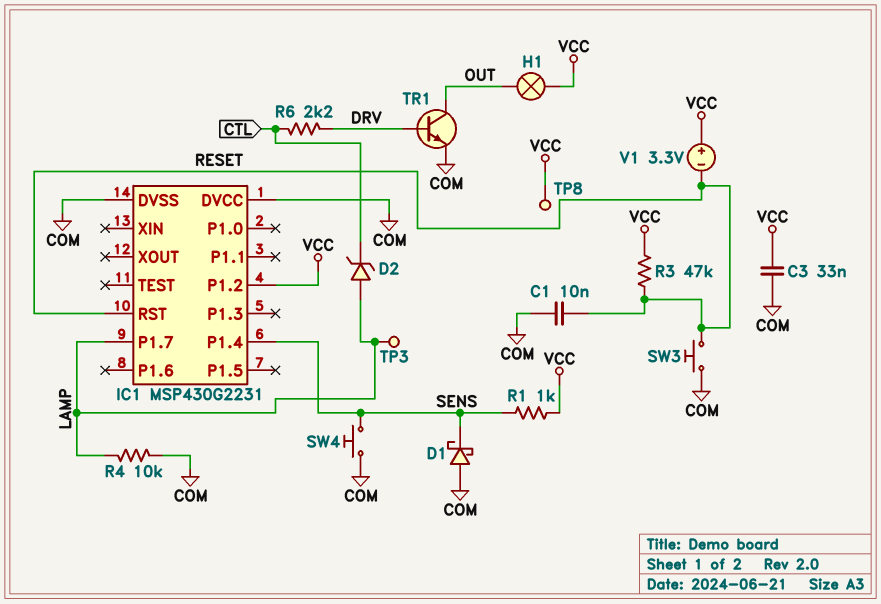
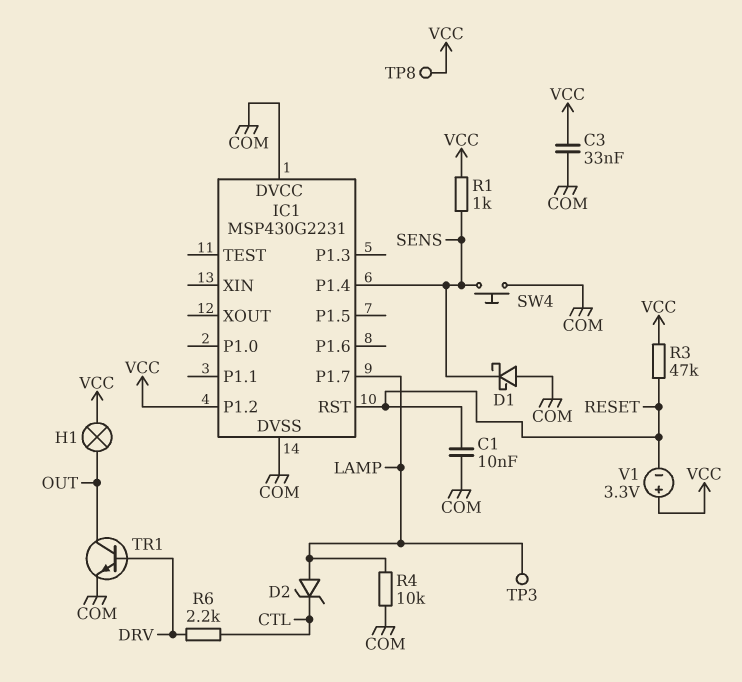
SW3: button (COM, RESET) -> none

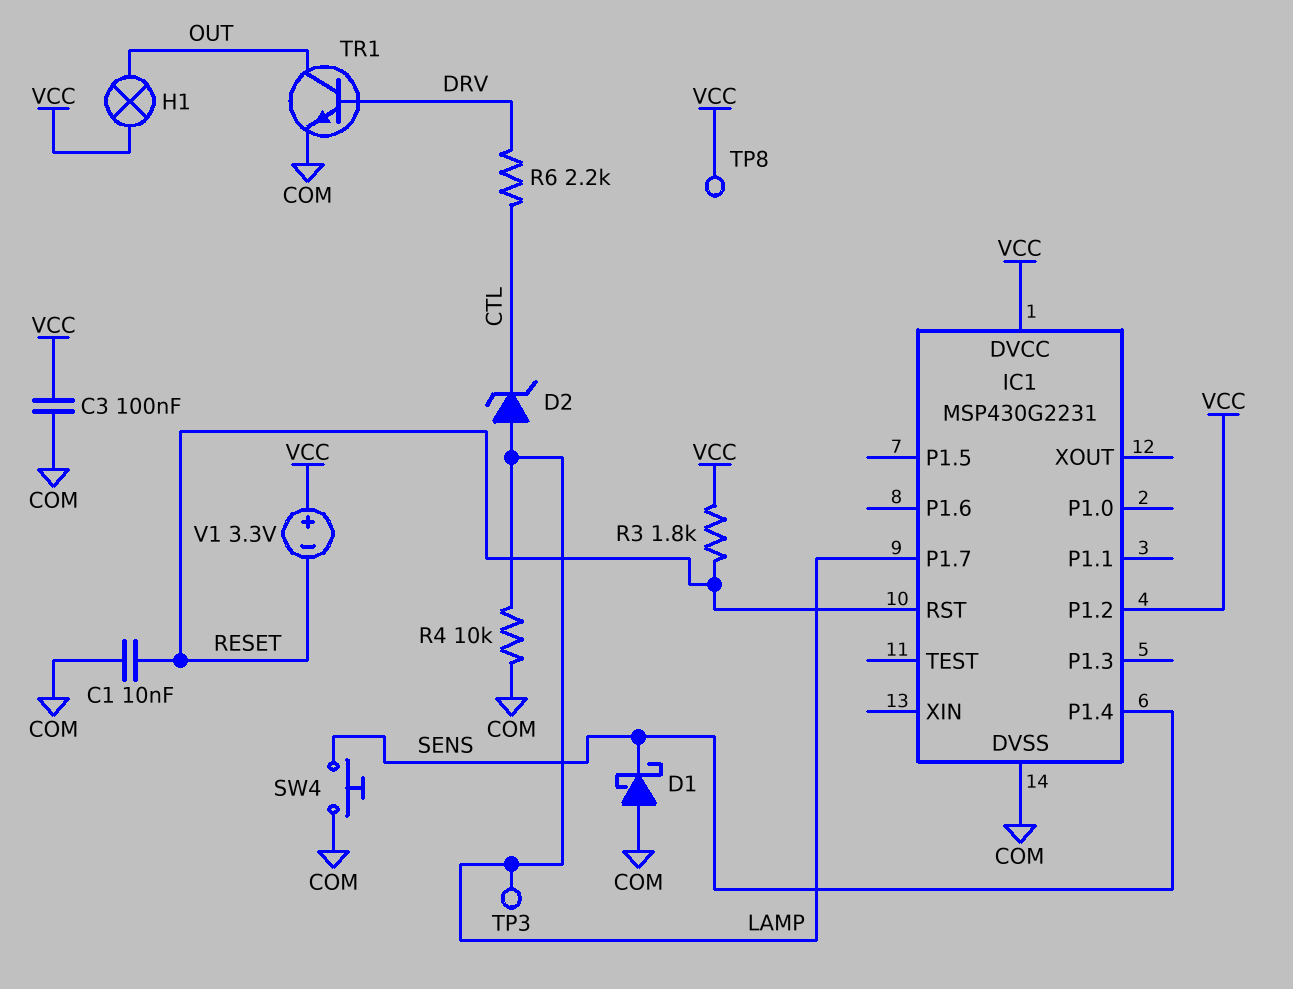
C3: 33nF (COM, VCC) -> 100nF (COM, VCC)
IC1 pin DVCC: COM -> VCC
R1: 1k (SENS, VCC) -> none
R3: 47k (RESET, VCC) -> 1.8k (RESET, VCC)

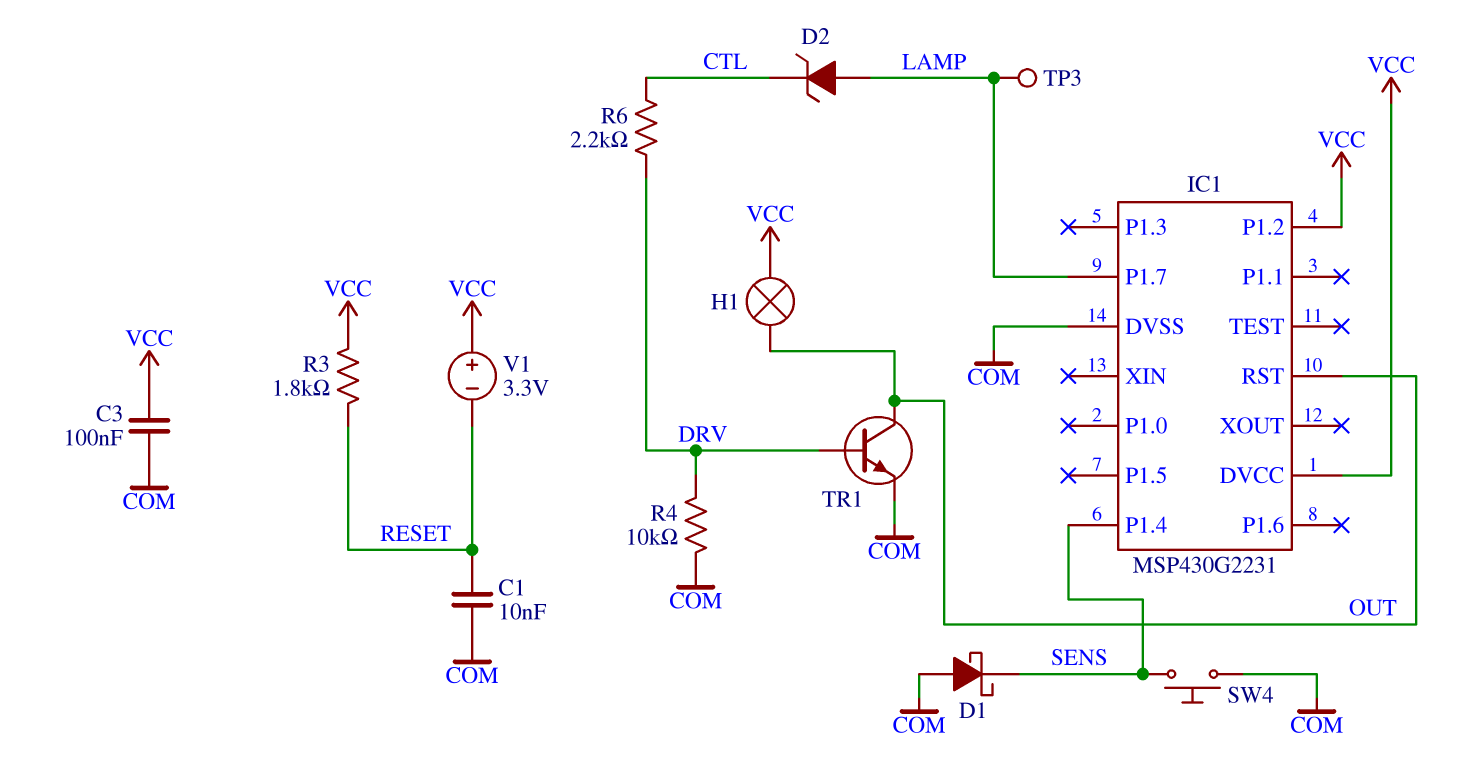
IC1 pin RST: RESET -> OUT
R4: 10k (COM, LAMP) -> 10k (COM, DRV)
TP8: test point (VCC) -> none

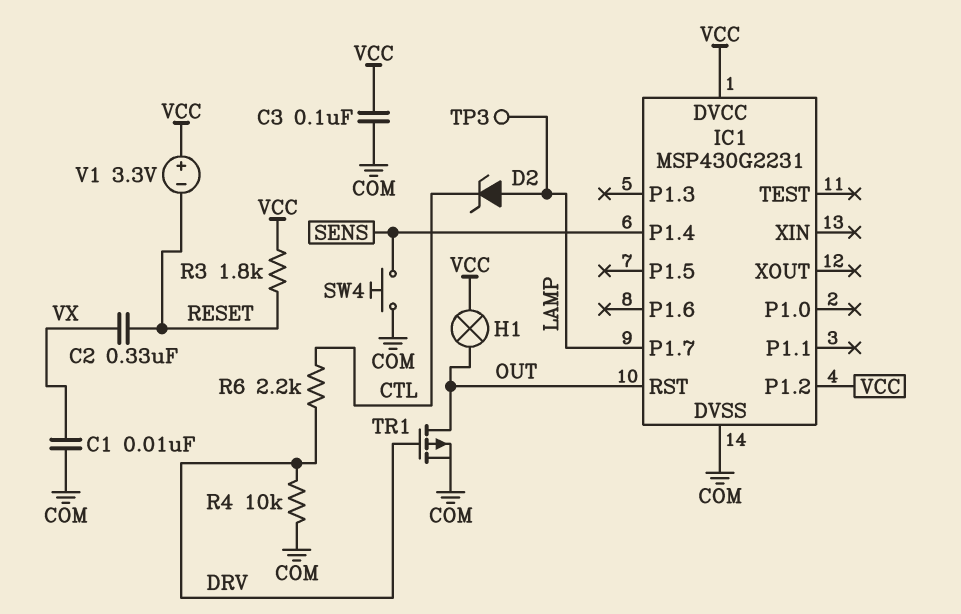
C1: 10nF (COM, RESET) -> 10nF (COM, VX)
C2: none -> 330nF (RESET, VX)
D1: schottky (A COM, K SENS) -> none
TR1: NPN (B DRV, C OUT, E COM) -> PMOS (G DRV, D OUT, S COM)

